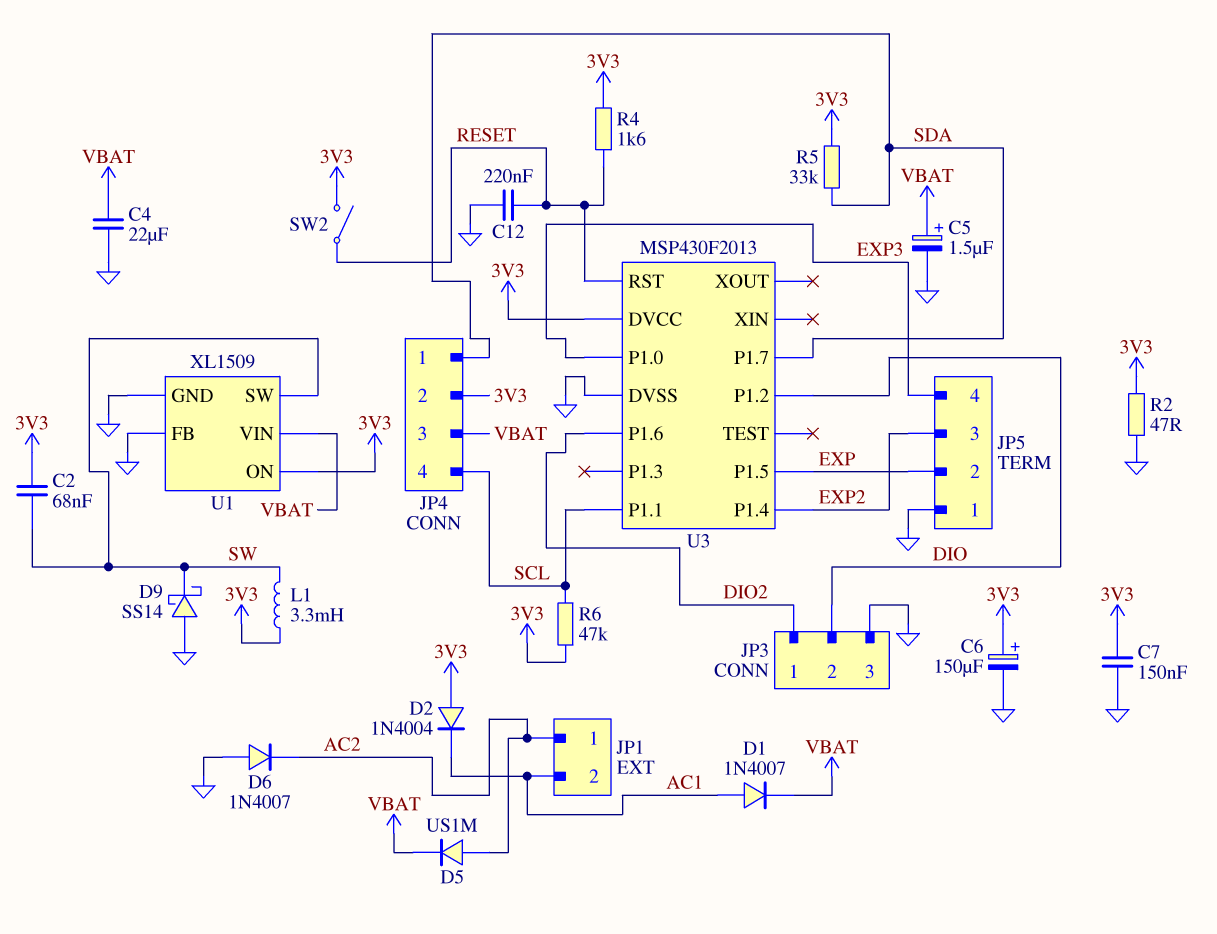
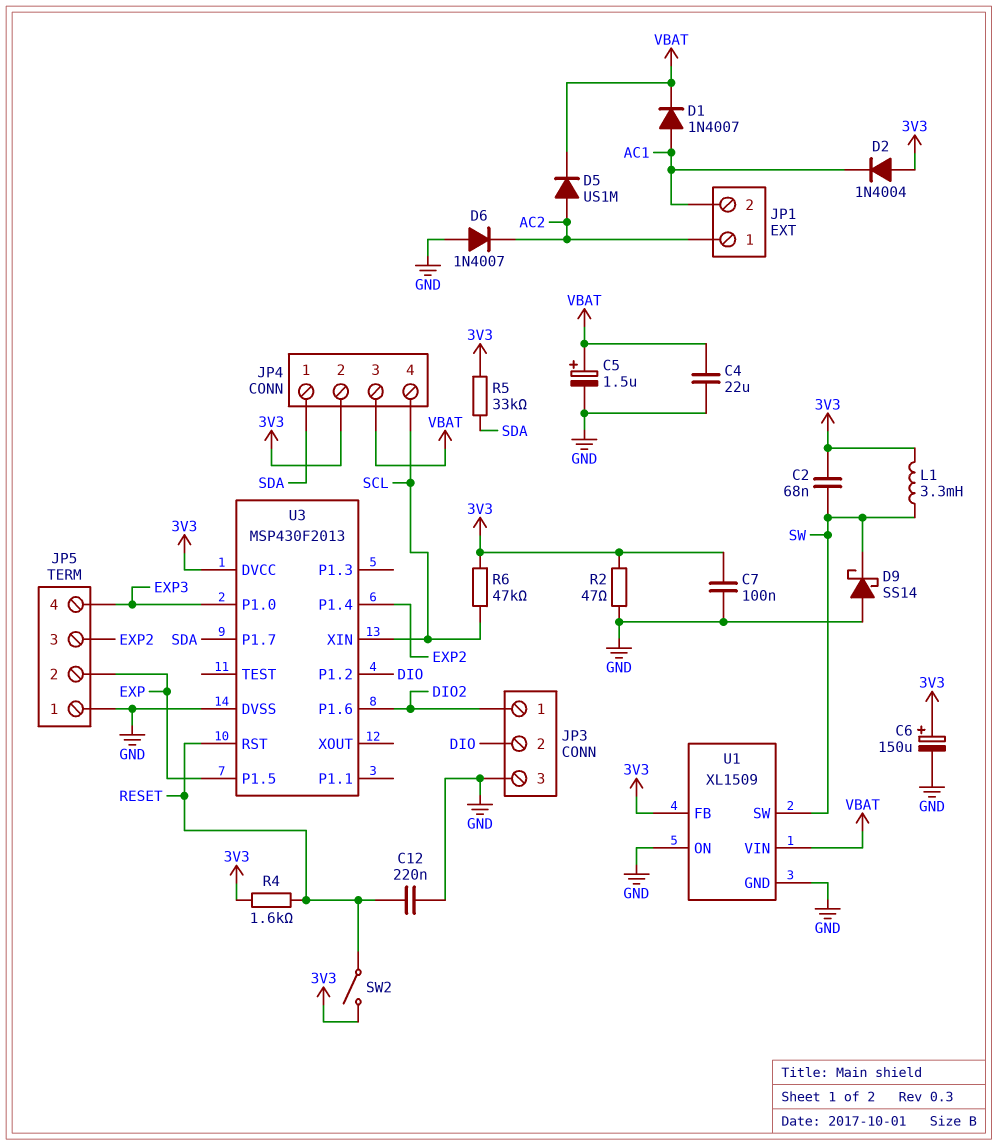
C7: 150nF (3V3, GND) -> 100nF (3V3, GND)
U1 pin FB: GND -> 3V3
U1 pin ON: 3V3 -> GND
U3 pin P1.1: SCL -> none
U3 pin XIN: none -> SCL

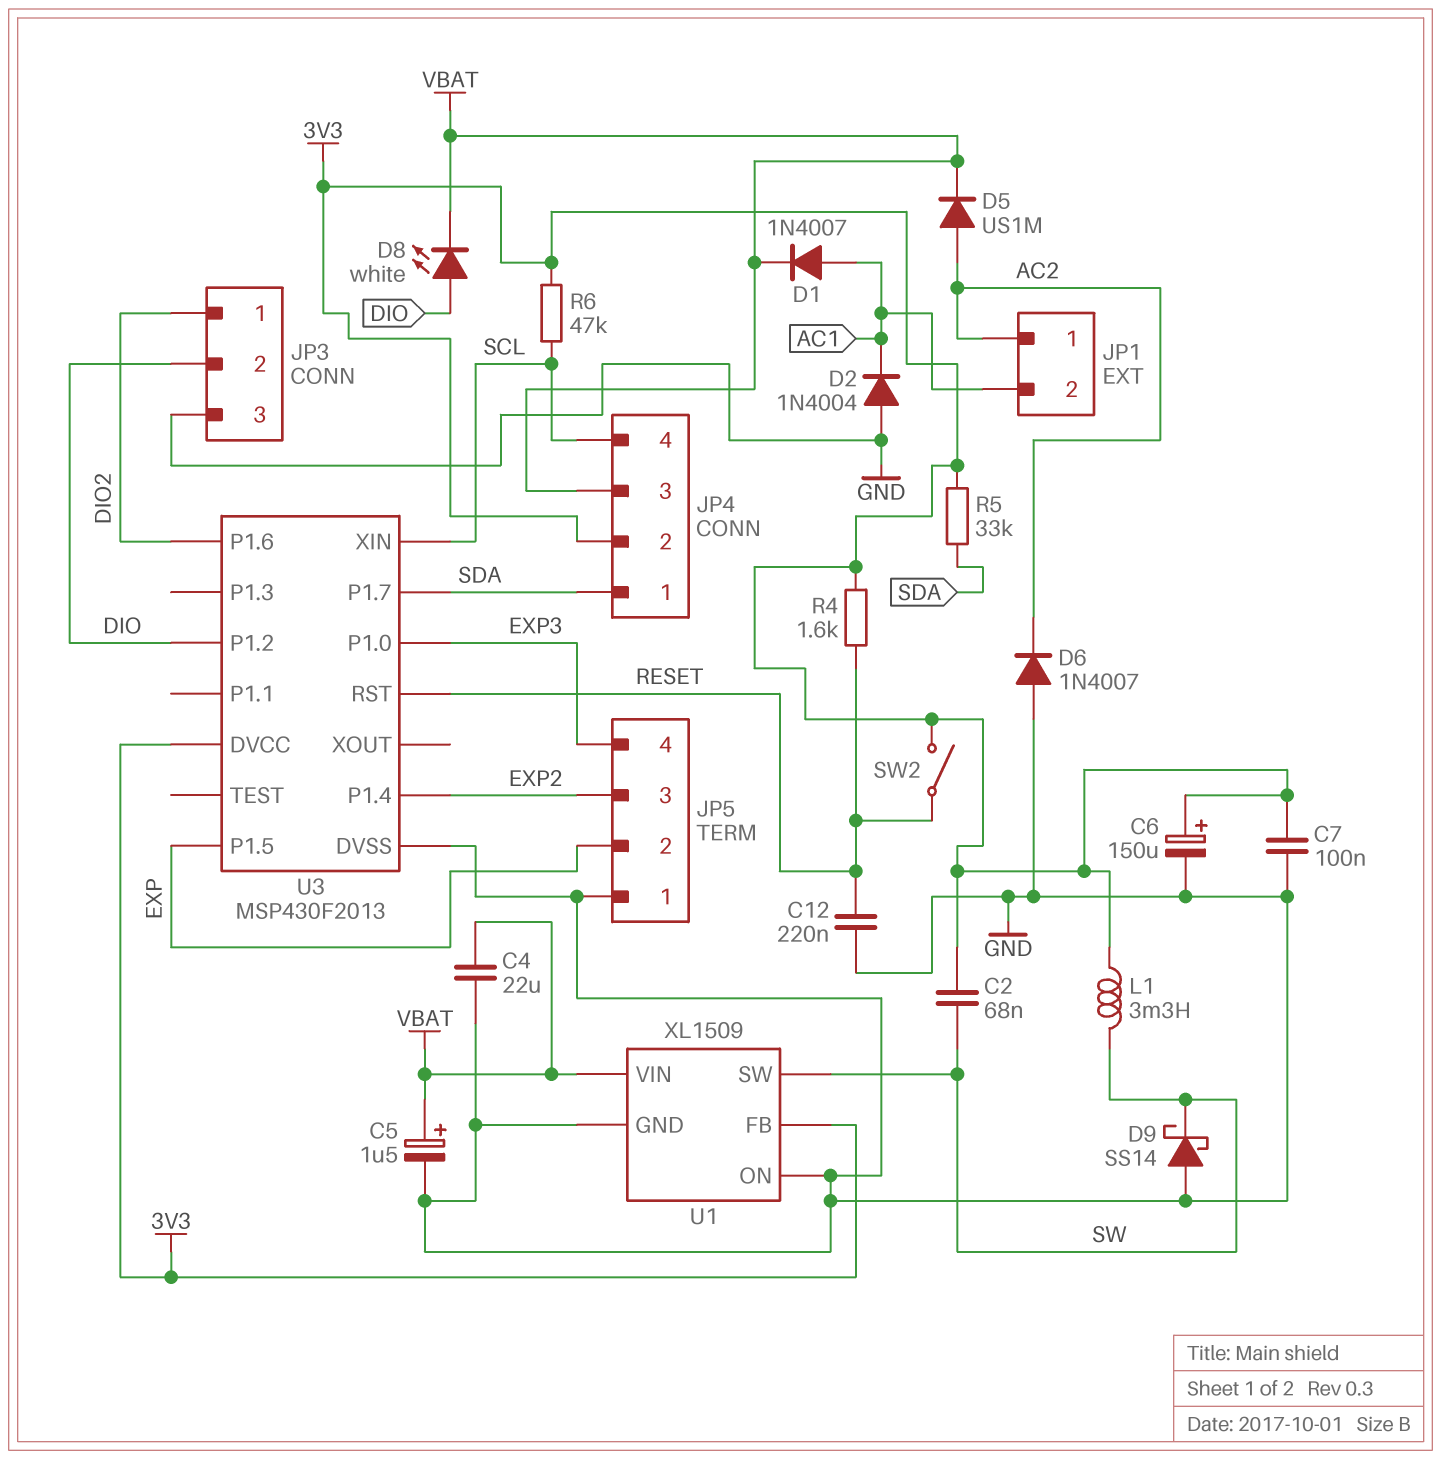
D2: diode 1N4004 (A 3V3, K AC1) -> diode 1N4004 (A GND, K AC1)
D8: none -> LED white (A DIO, K VBAT)
R2: 47 (3V3, GND) -> none

